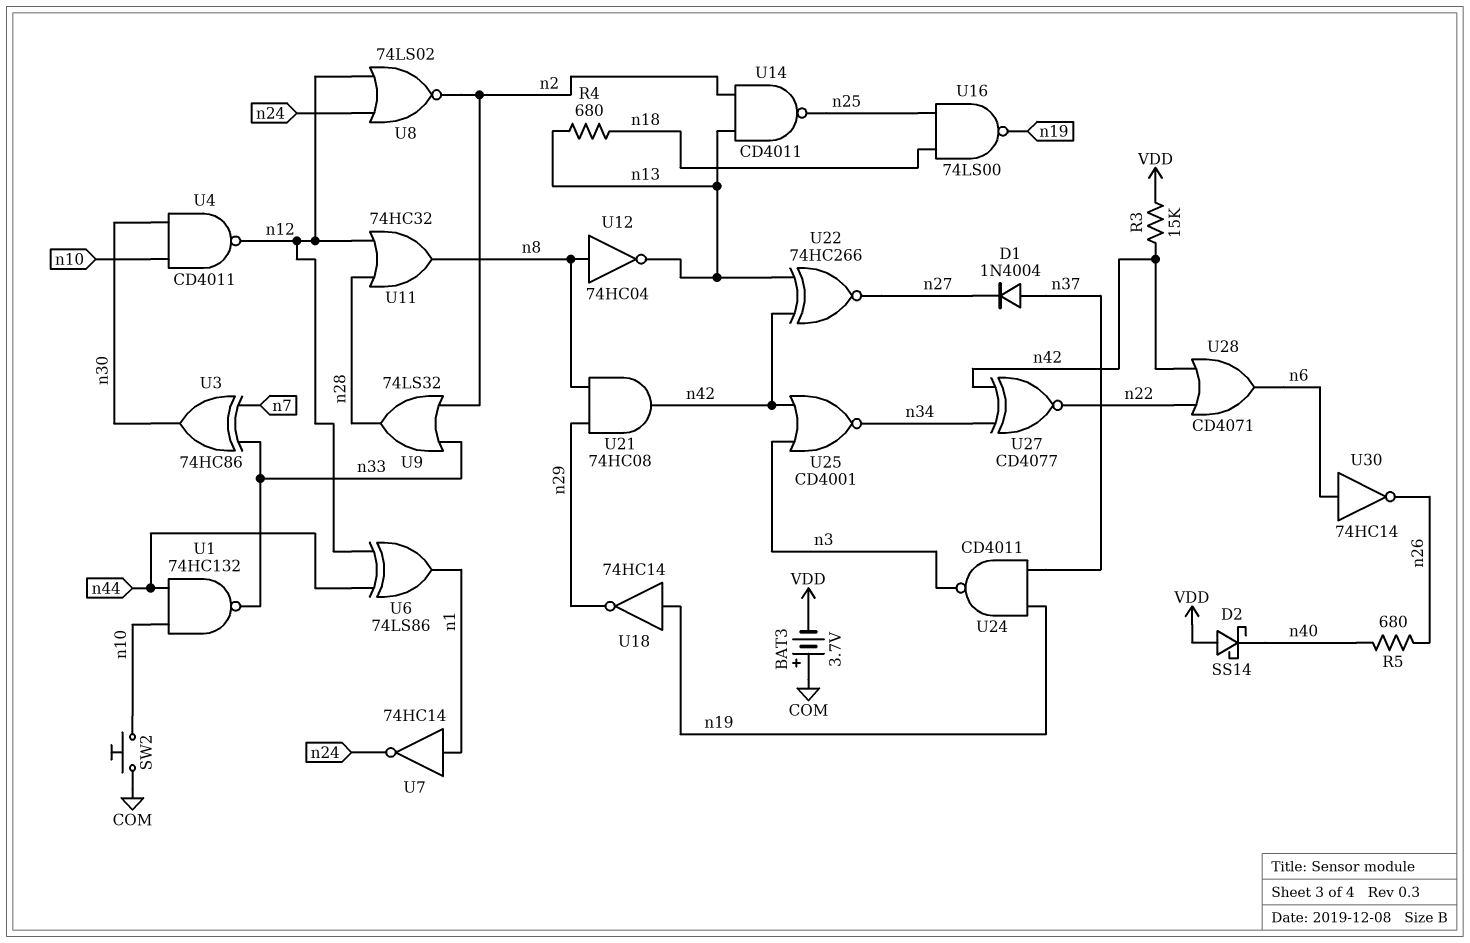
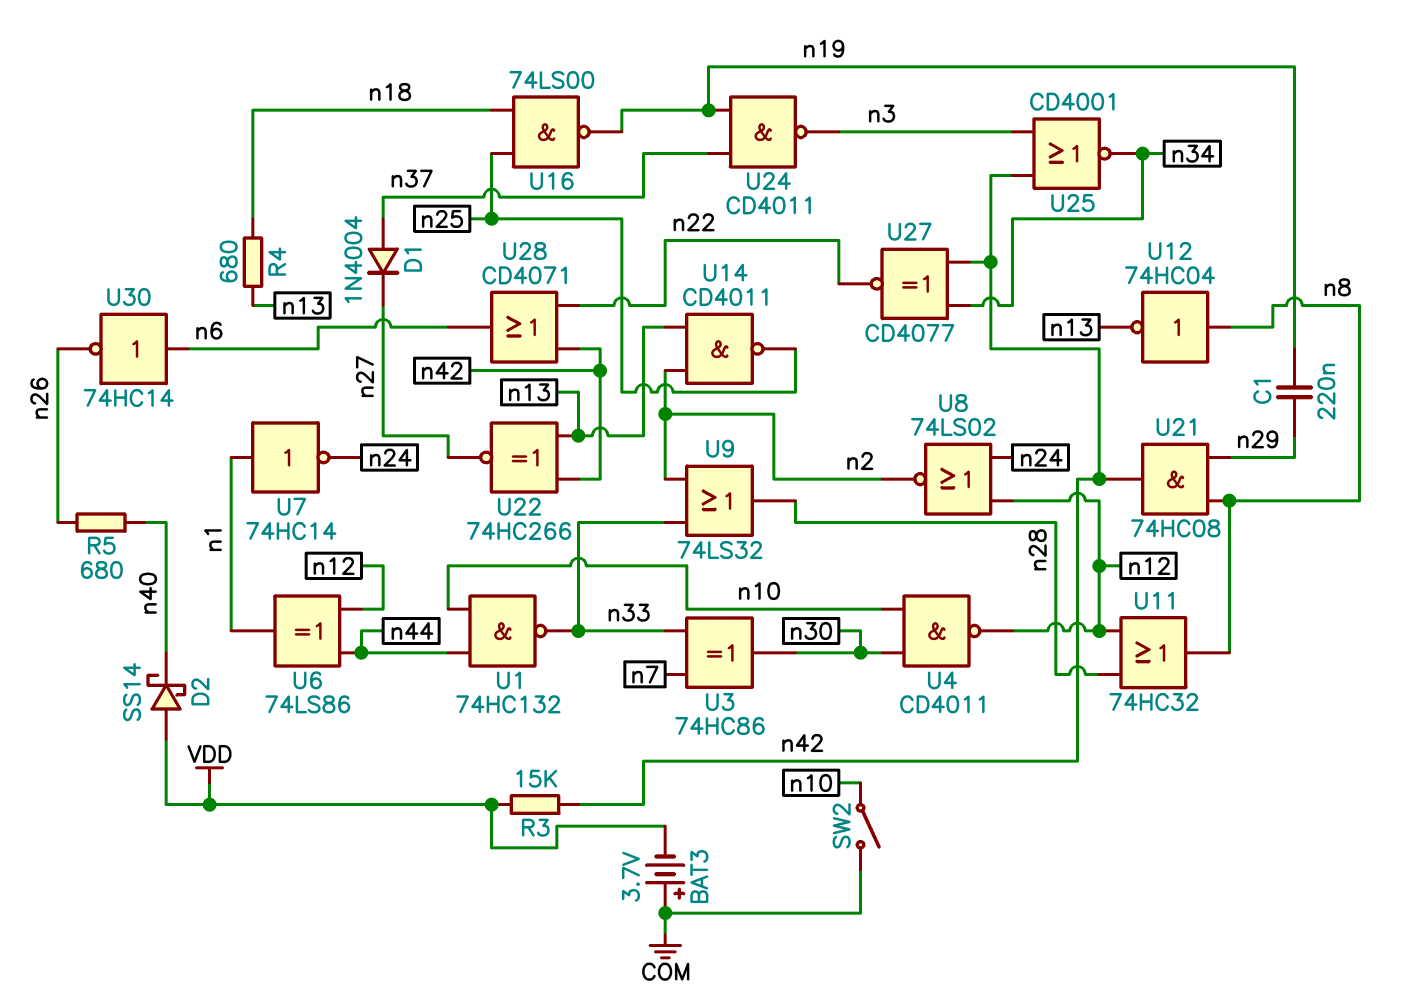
C1: none -> 220nF (n19, n29)
SW2: button (COM, n10) -> switch (COM, n10)
U18: NOT 74HC14 (in n19, out n29) -> none

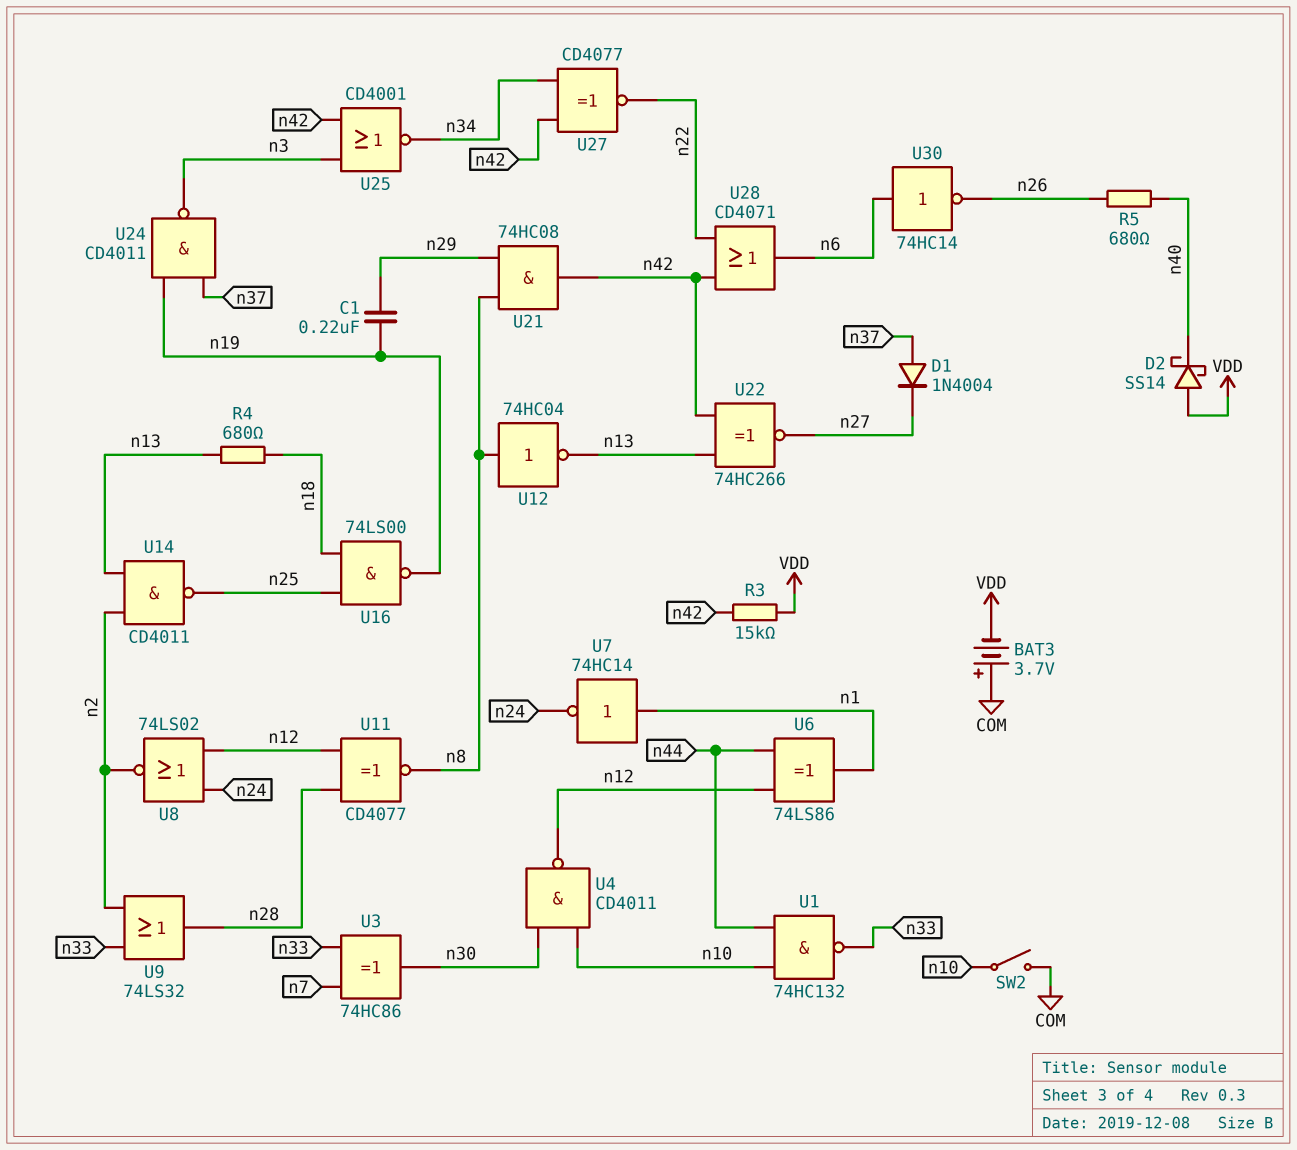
U11: OR 74HC32 (in n12, in n28, out n8) -> XNOR CD4077 (in n12, in n28, out n8)

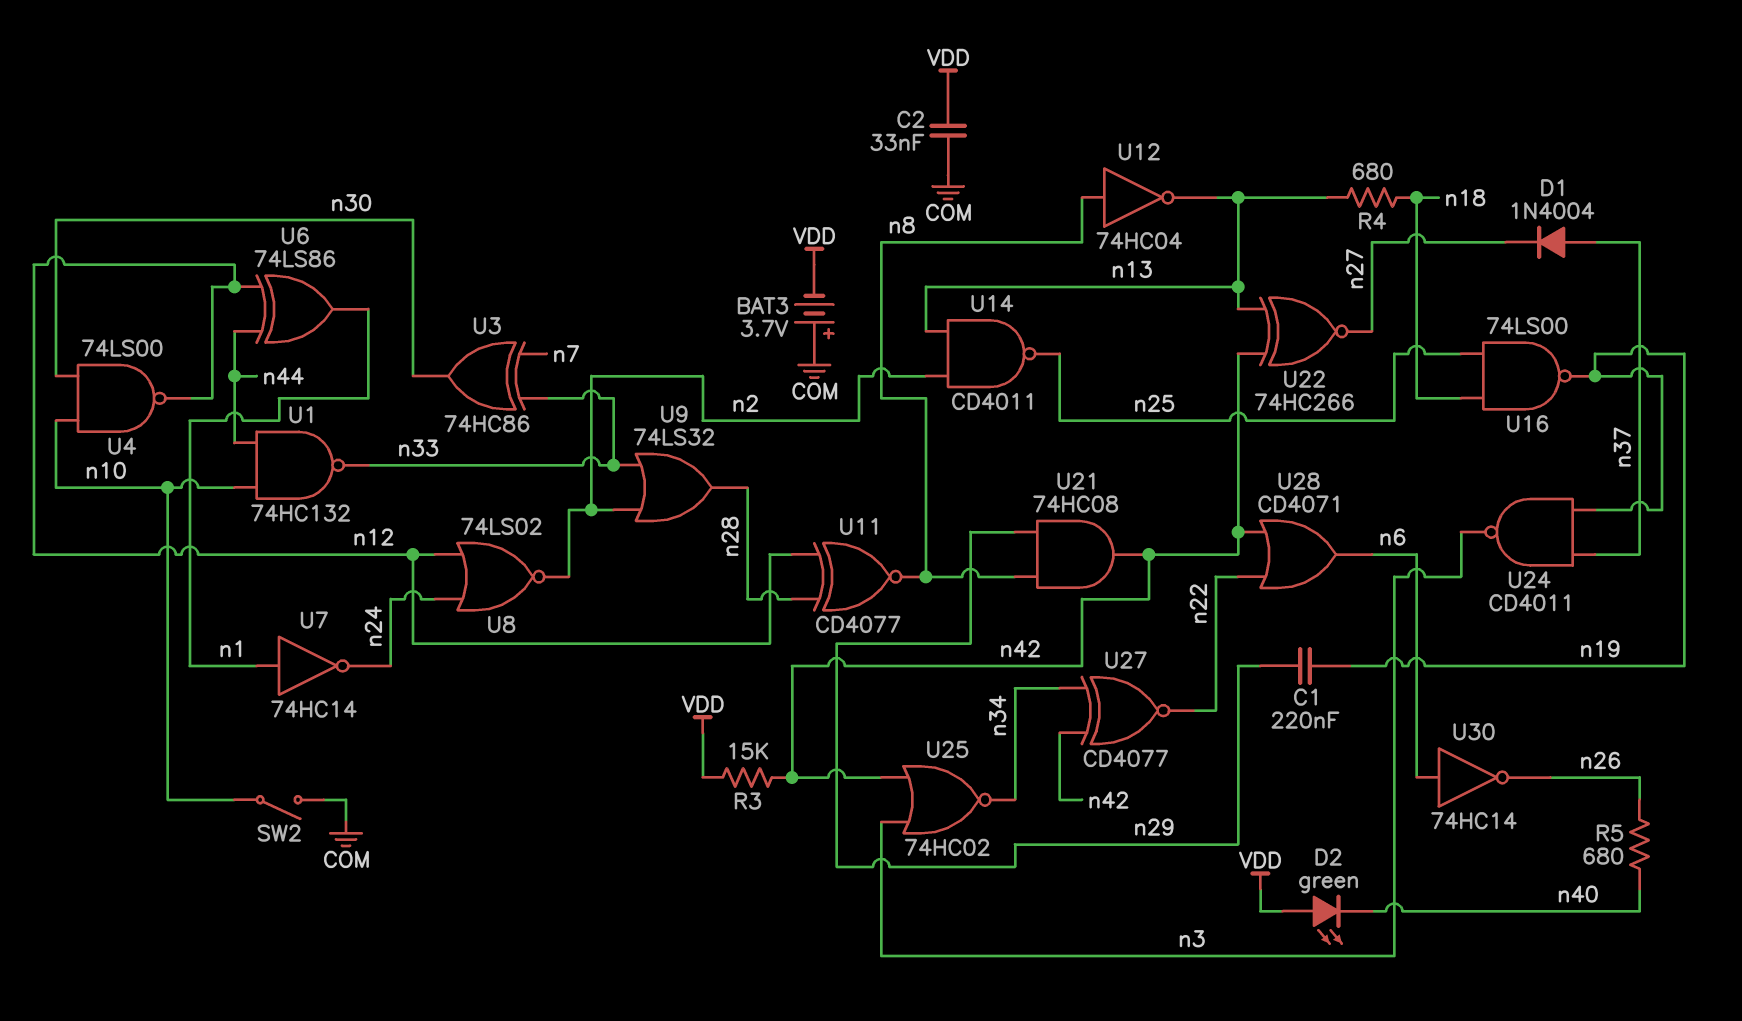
C2: none -> 33nF (COM, VDD)
D2: schottky SS14 (A VDD, K n40) -> LED green (A VDD, K n40)
U4: NAND CD4011 (in n10, in n30, out n12) -> NAND 74LS00 (in n10, in n30, out n12)
U25: NOR CD4001 (in n3, in n42, out n34) -> NOR 74HC02 (in n3, in n42, out n34)

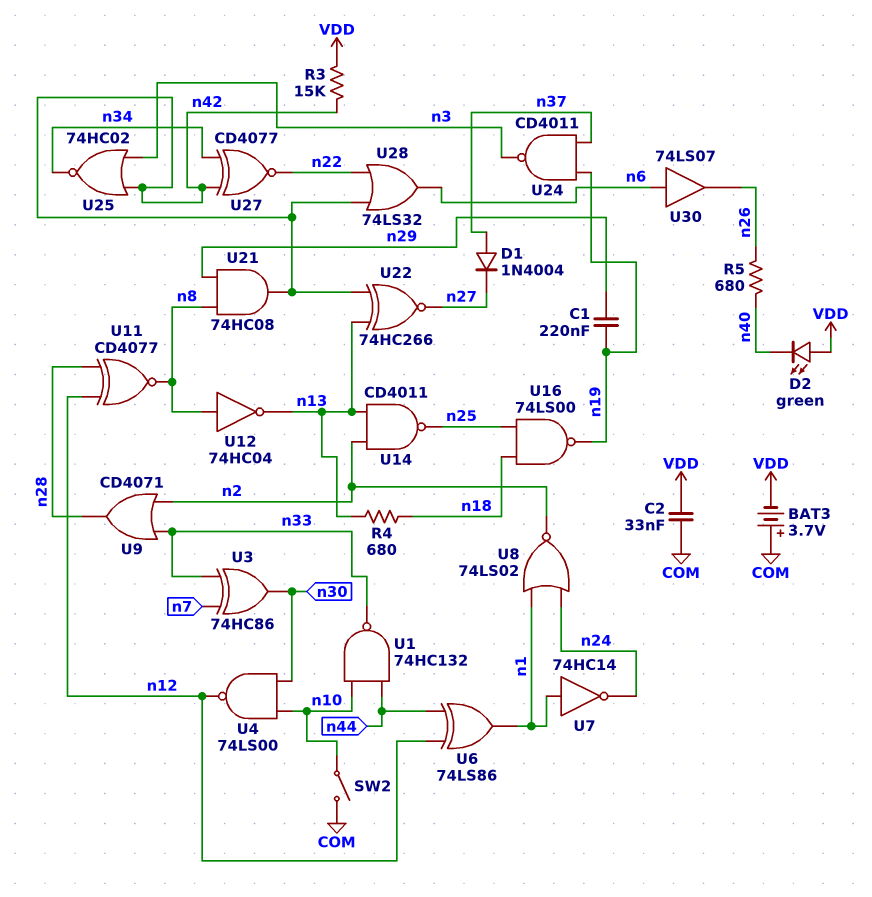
U8: NOR 74LS02 (in n12, in n24, out n2) -> NOR 74LS02 (in n1, in n24, out n2)
U9: OR 74LS32 (in n2, in n33, out n28) -> OR CD4071 (in n2, in n33, out n28)
U28: OR CD4071 (in n22, in n42, out n6) -> OR 74LS32 (in n22, in n42, out n6)
U30: NOT 74HC14 (in n6, out n26) -> buffer 74LS07 (in n6, out n26)

